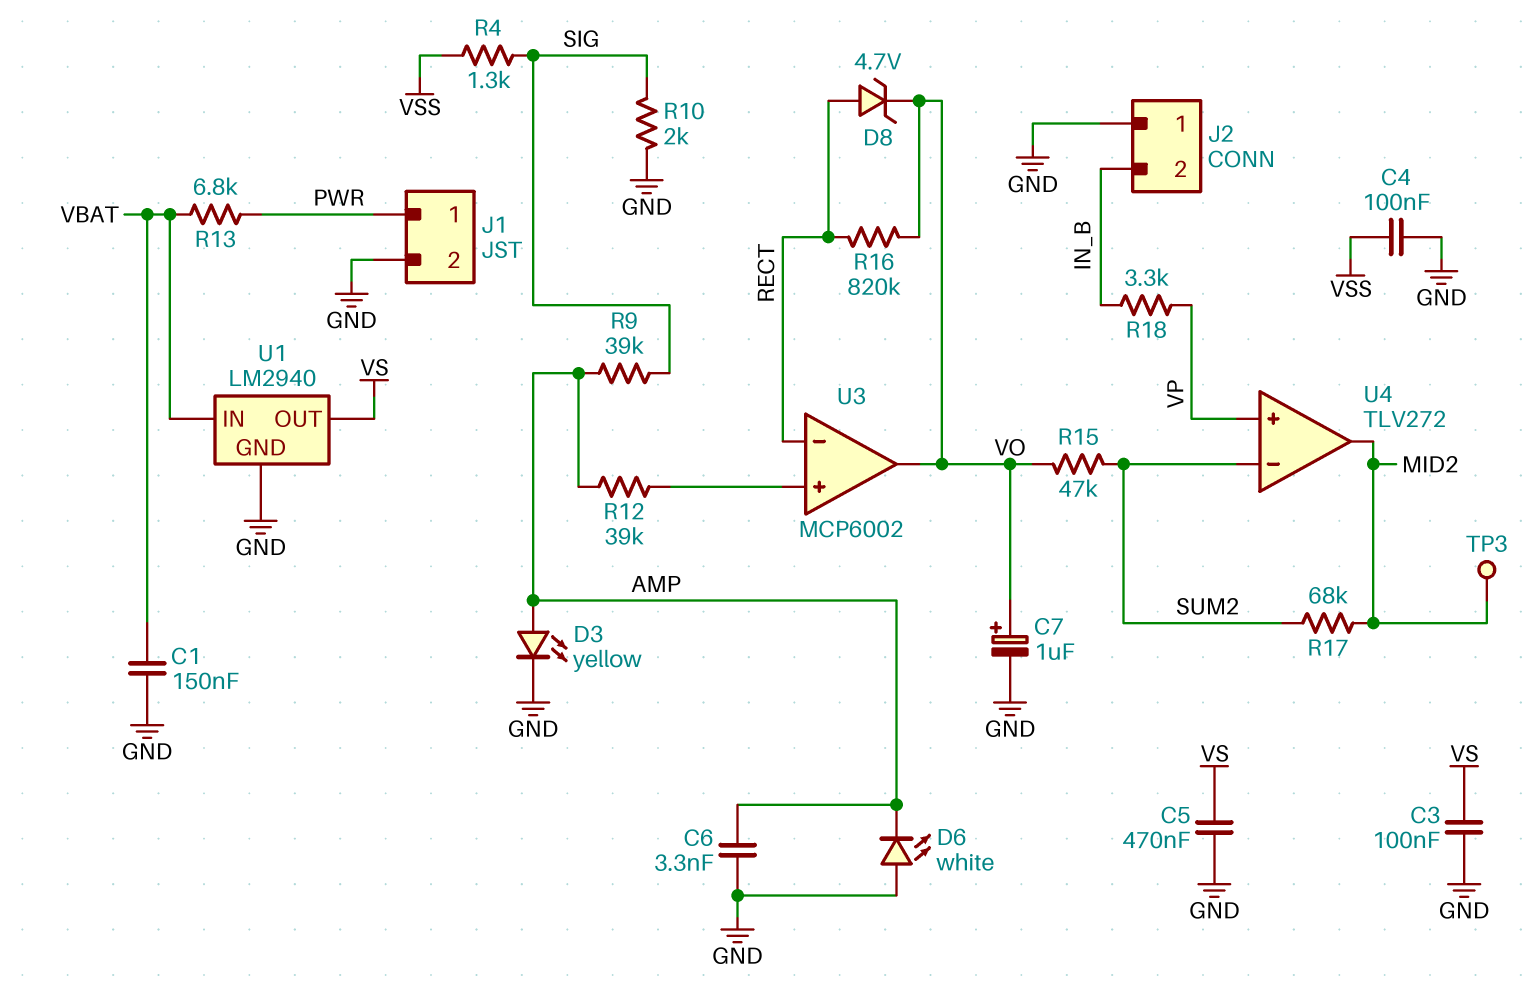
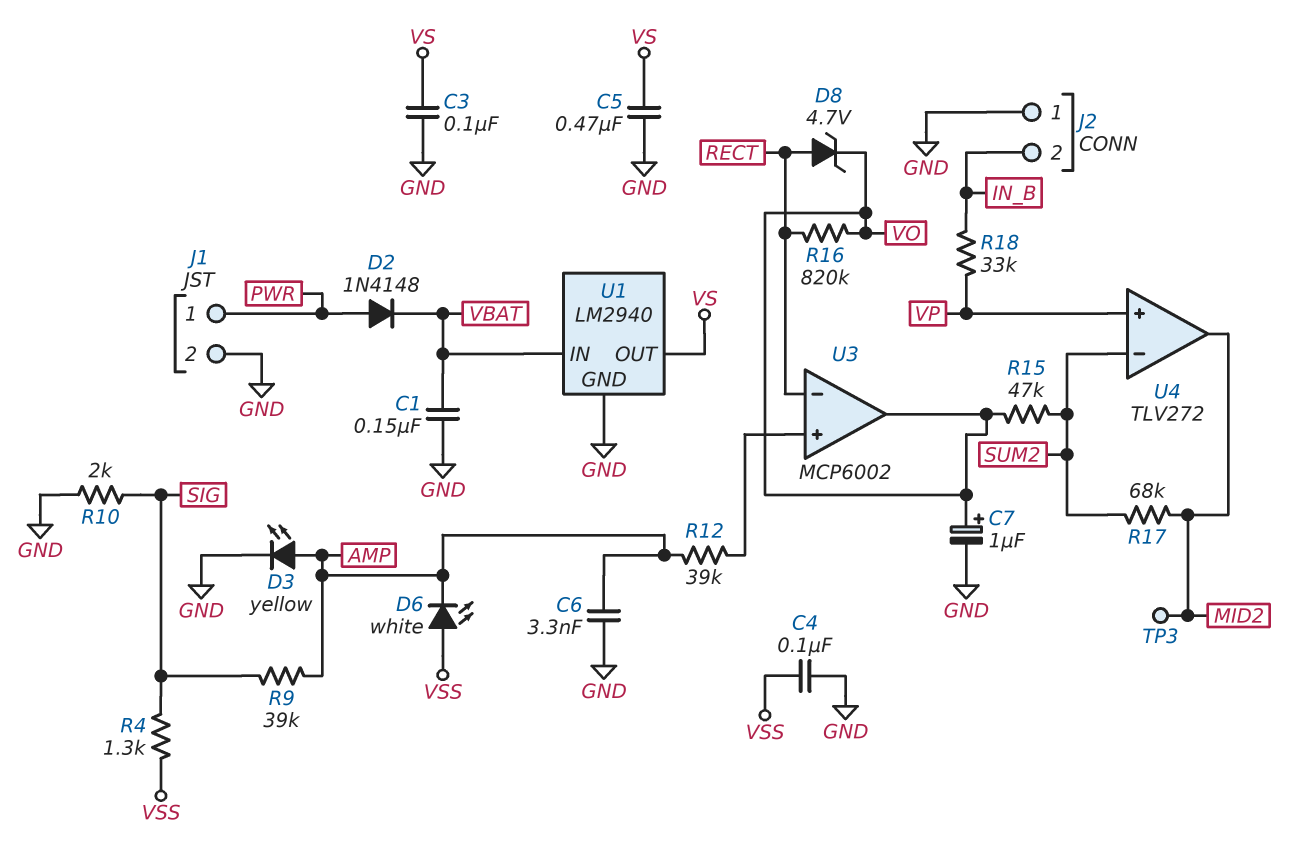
D2: none -> diode 1N4148 (A PWR, K VBAT)
D6: LED white (A GND, K AMP) -> LED white (A VSS, K AMP)
R13: 6.8k (PWR, VBAT) -> none
R18: 3.3k (IN_B, VP) -> 33k (IN_B, VP)

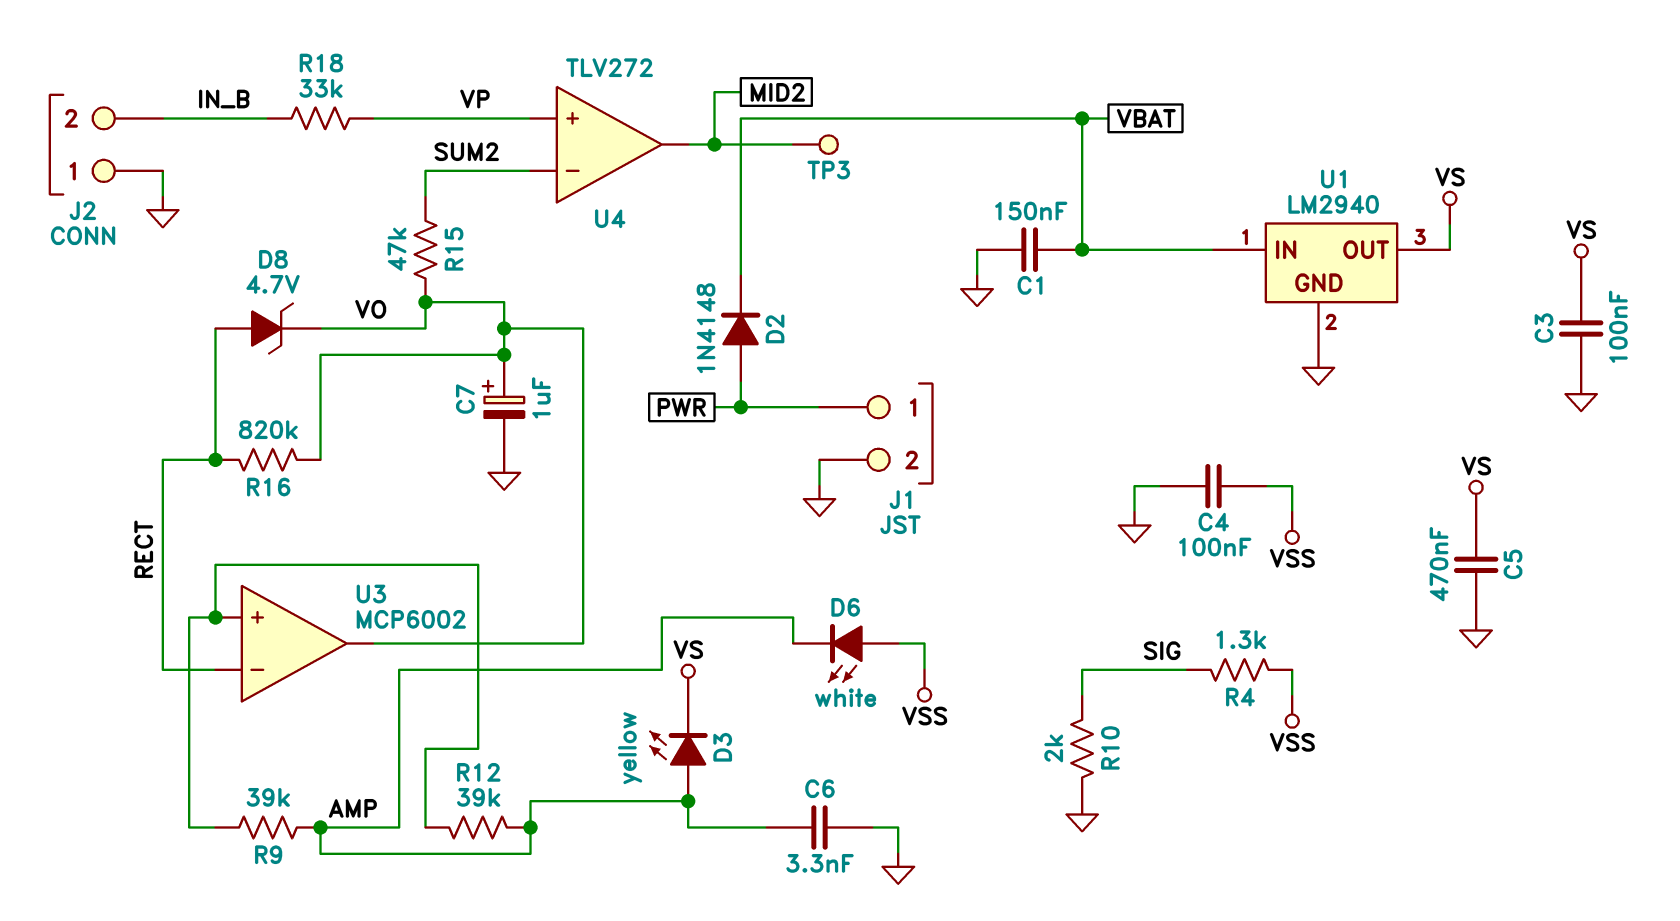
D3: LED yellow (A AMP, K GND) -> LED yellow (A AMP, K VS)
R9: 39k (AMP, SIG) -> 39k (AMP, U3/in+)
R17: 68k (MID2, SUM2) -> none

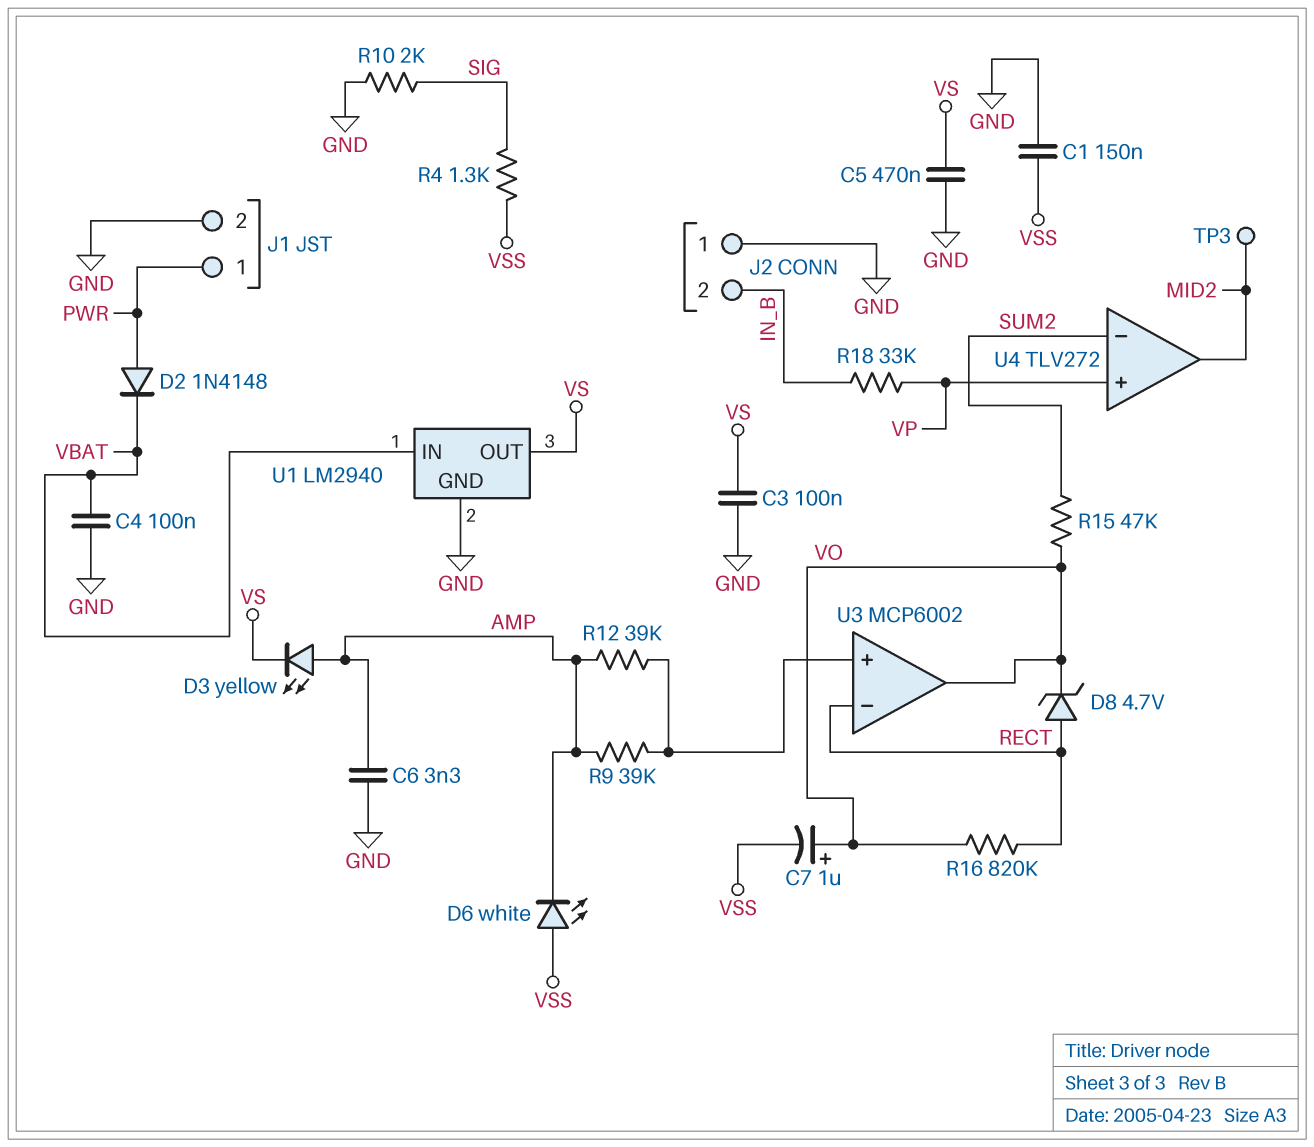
C1: 150nF (GND, VBAT) -> 150nF (GND, VSS)
C4: 100nF (GND, VSS) -> 100nF (GND, VBAT)
C7: 1uF (plus VO, minus GND) -> 1uF (plus VO, minus VSS)

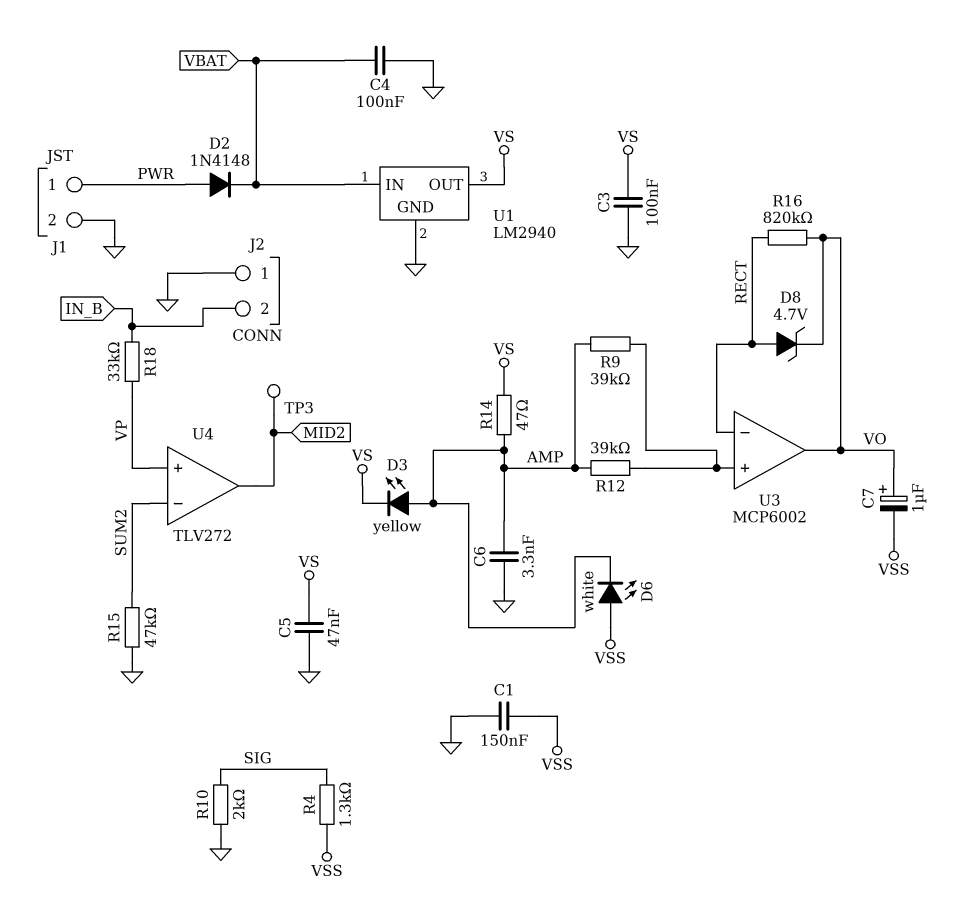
C5: 470nF (GND, VS) -> 47nF (GND, VS)
R14: none -> 47 (AMP, VS)
R15: 47k (SUM2, VO) -> 47k (GND, SUM2)

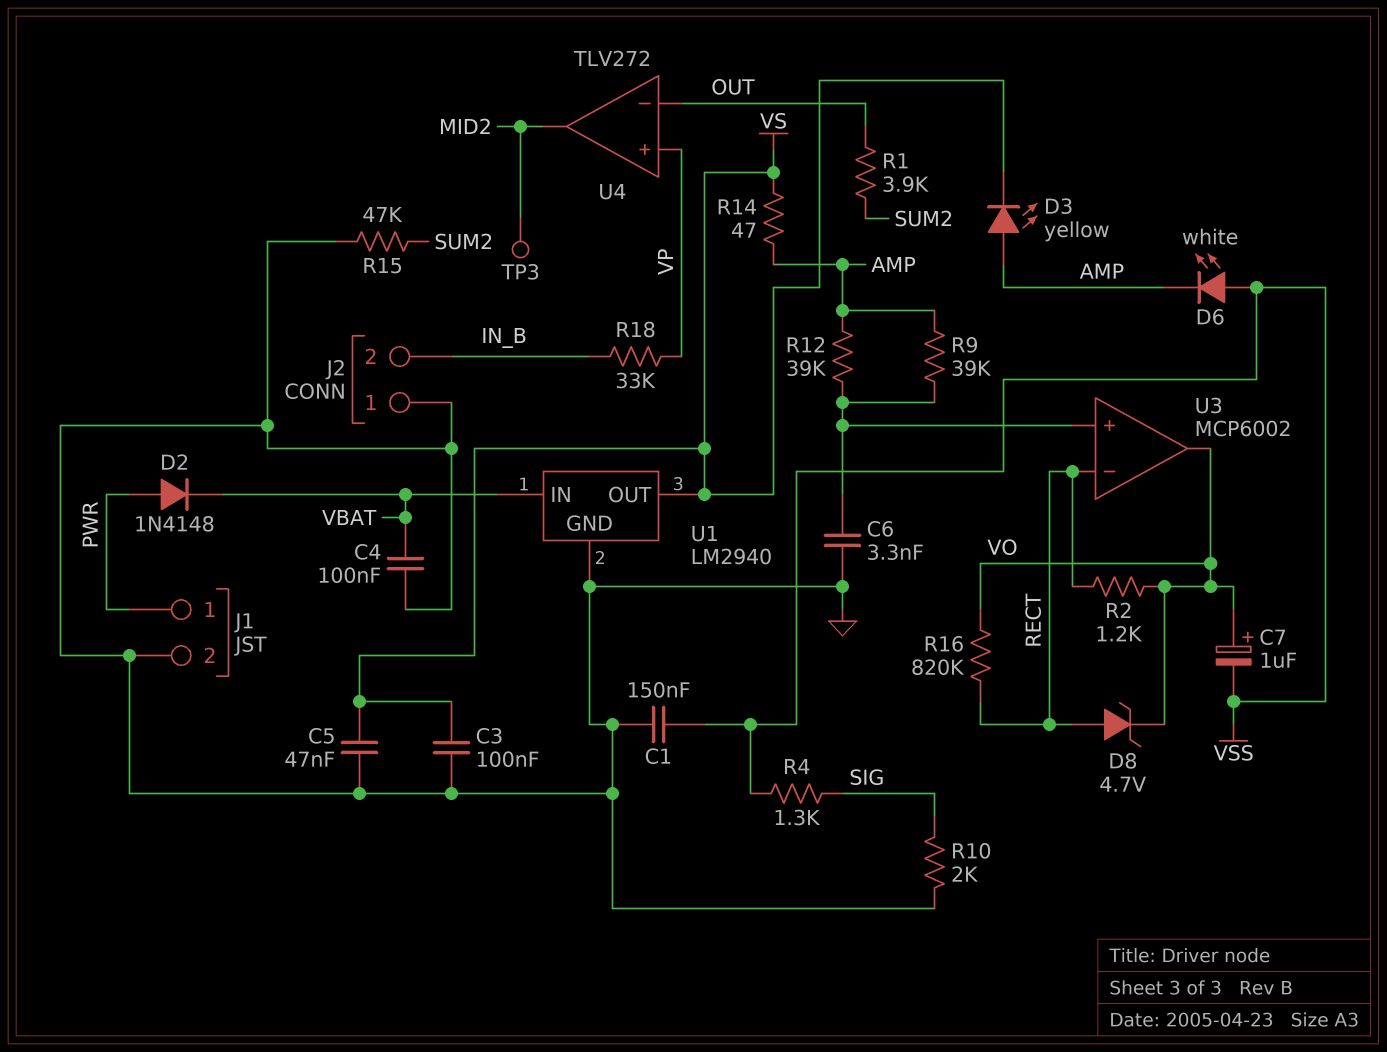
C6: 3.3nF (AMP, GND) -> 3.3nF (GND, U3/in+)
R1: none -> 3.9k (OUT, SUM2)
R2: none -> 1.2k (RECT, VO)
U4 pin in-: SUM2 -> OUT

